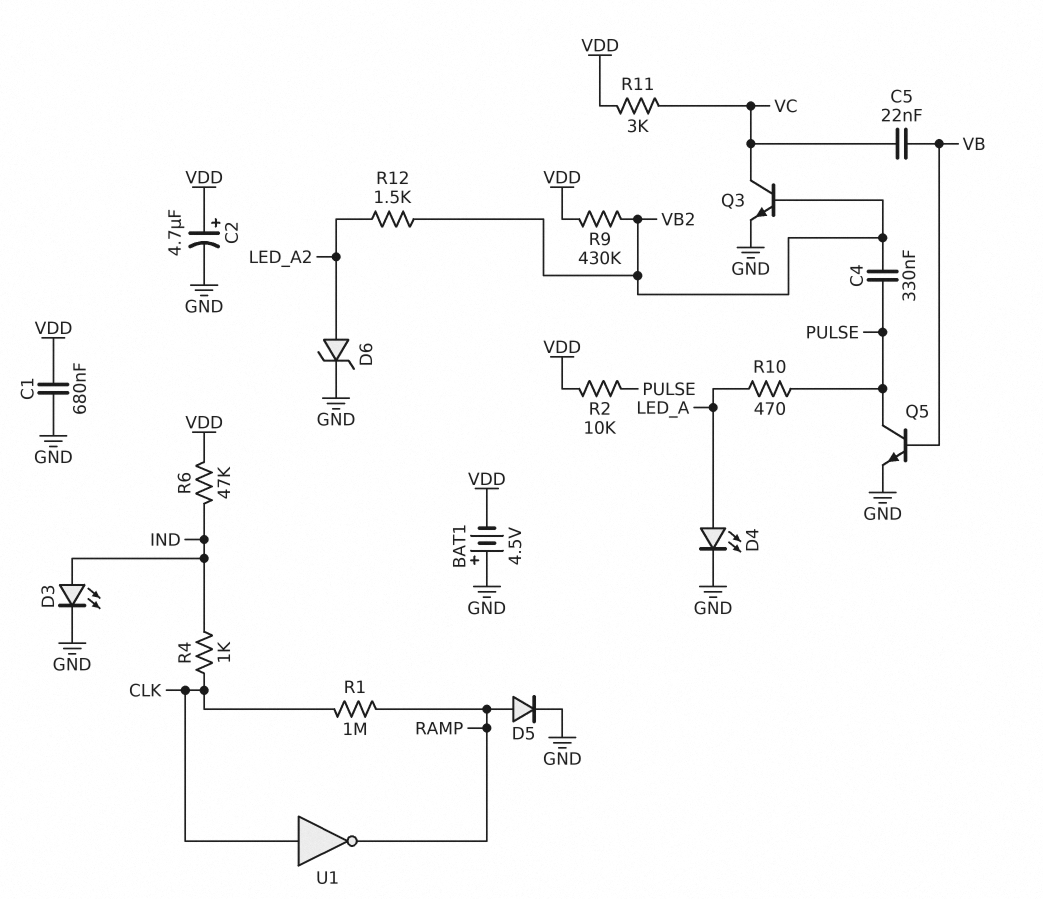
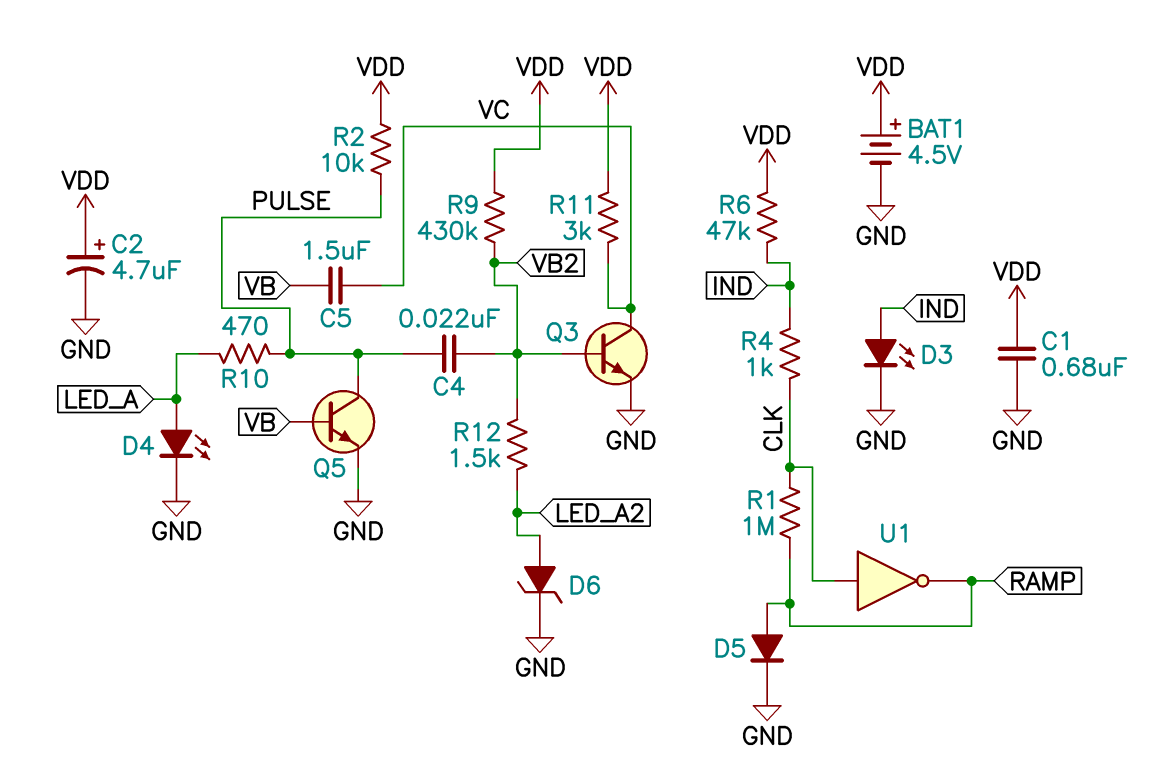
BAT1: 4.5V (plus GND, minus VDD) -> 4.5V (plus VDD, minus GND)
C4: 330nF (PULSE, VB2) -> 22nF (PULSE, VB2)
C5: 22nF (VB, VC) -> 1.5uF (VB, VC)

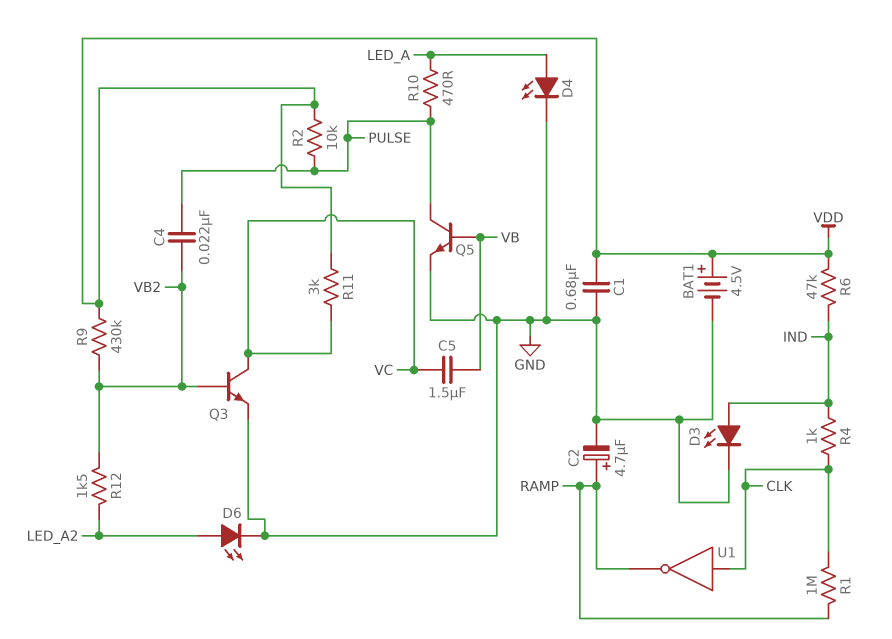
C2: 4.7uF (plus VDD, minus GND) -> 4.7uF (plus RAMP, minus GND)
D5: diode (A RAMP, K GND) -> none
D6: zener (A LED_A2, K GND) -> LED (A LED_A2, K GND)

